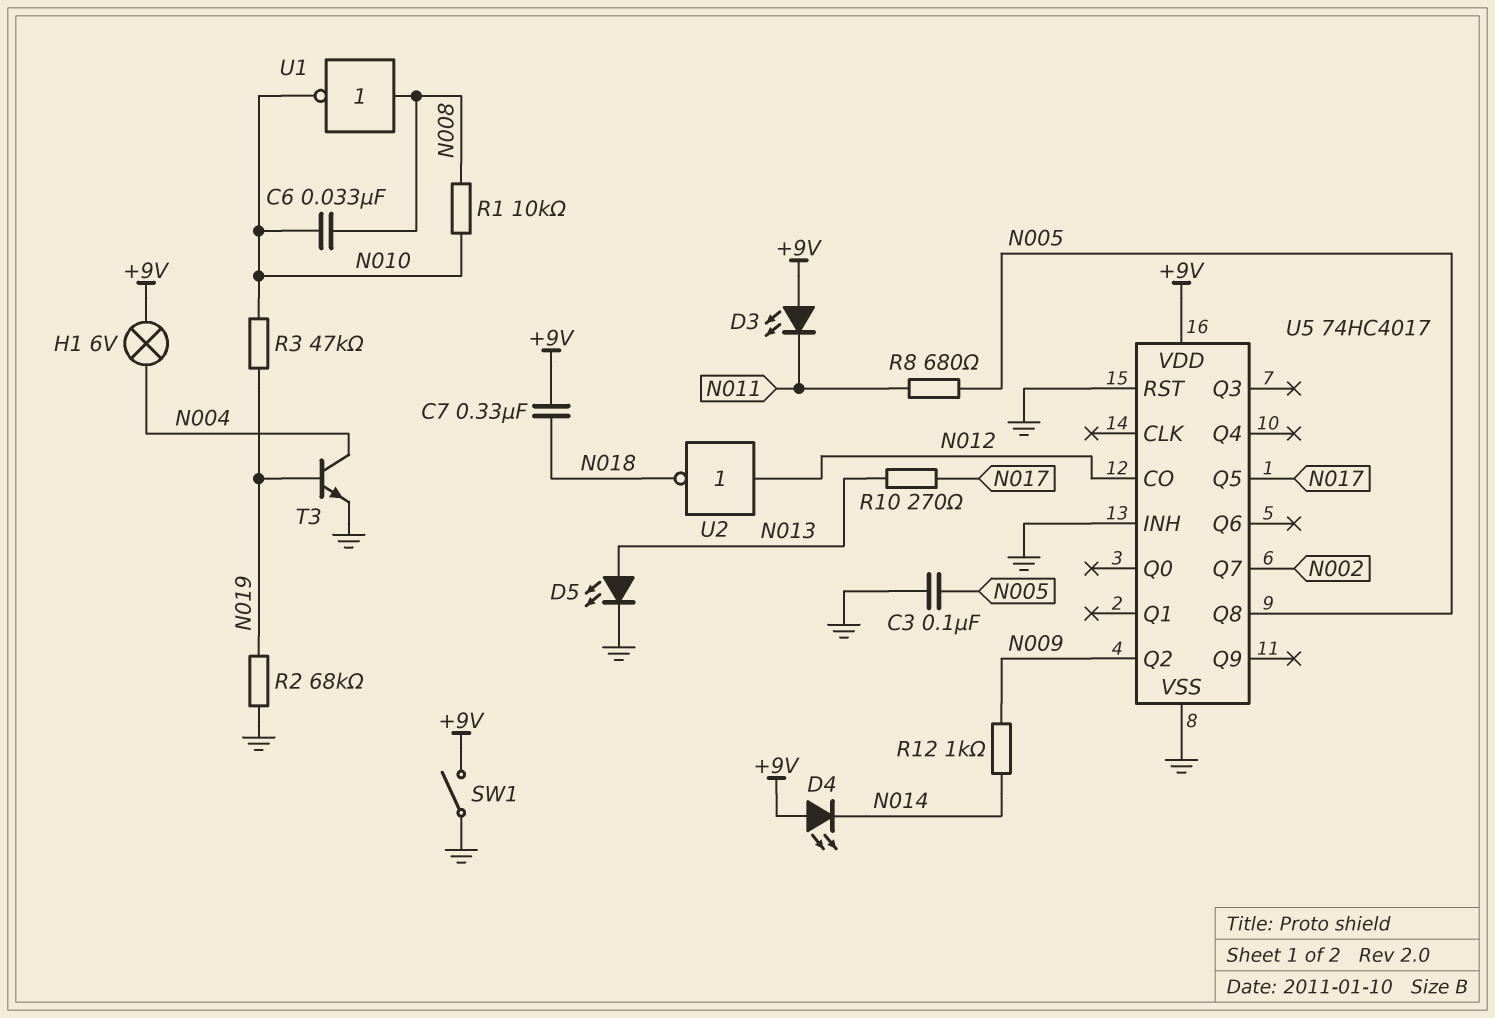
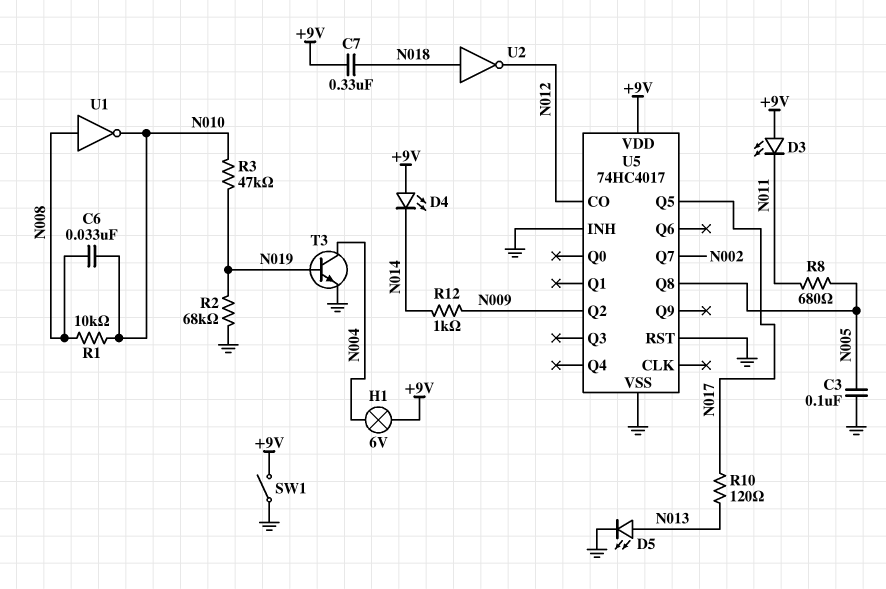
R10: 270 (N013, N017) -> 120 (N013, N017)
U2: NOT (in N012, out N018) -> NOT (in N018, out N012)

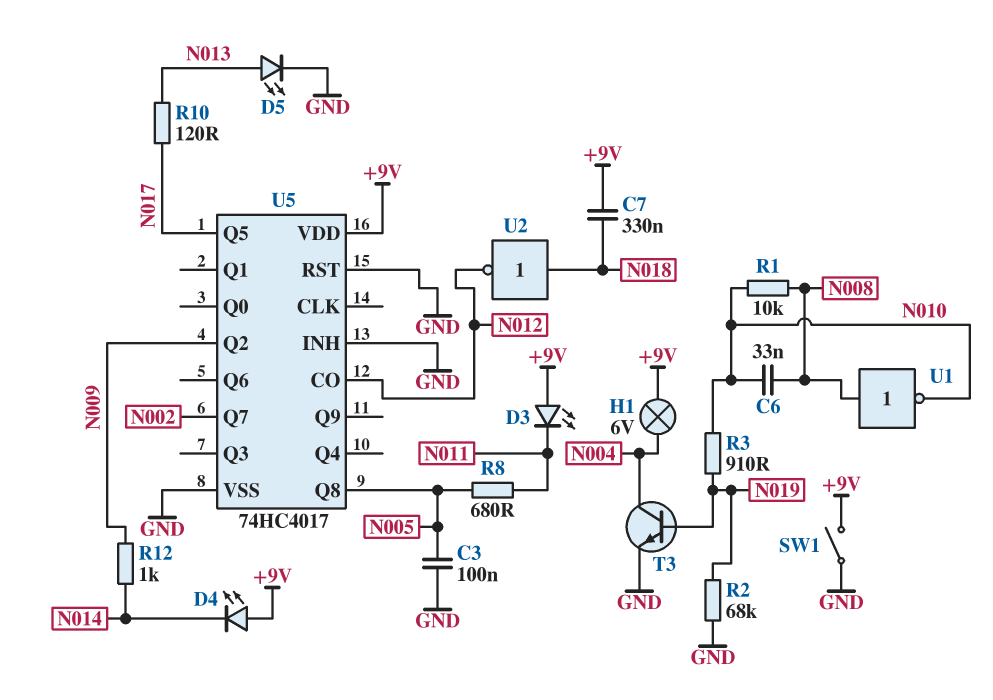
R3: 47k (N010, N019) -> 910 (N010, N019)

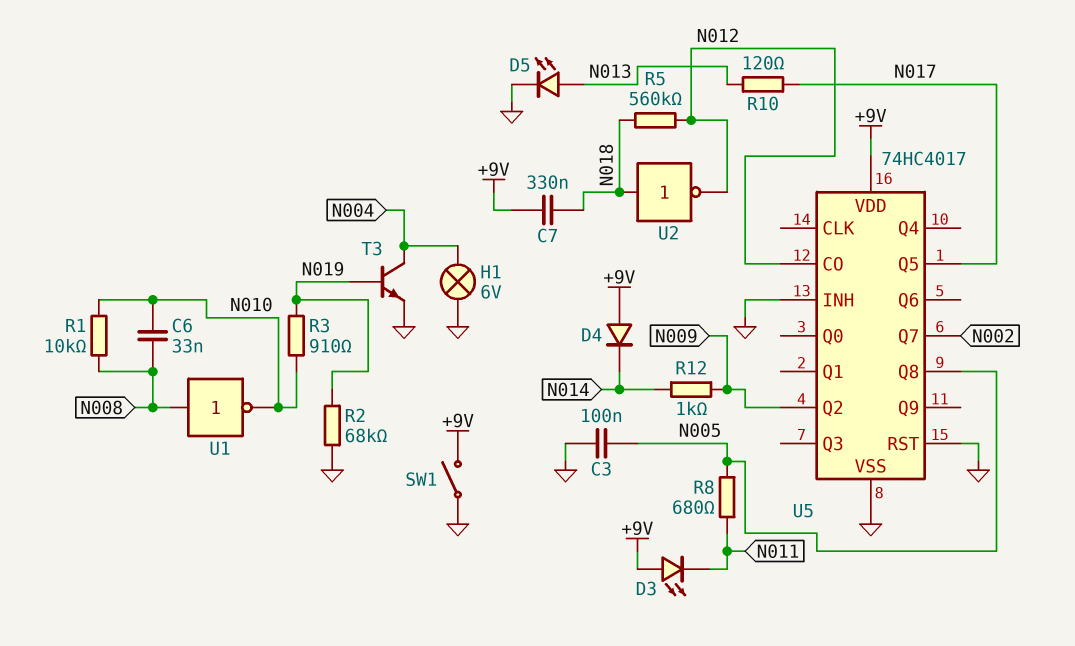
D4: LED (A +9V, K N014) -> diode (A +9V, K N014)
H1: lamp 6V (+9V, N004) -> lamp 6V (GND, N004)
R5: none -> 560k (N012, N018)

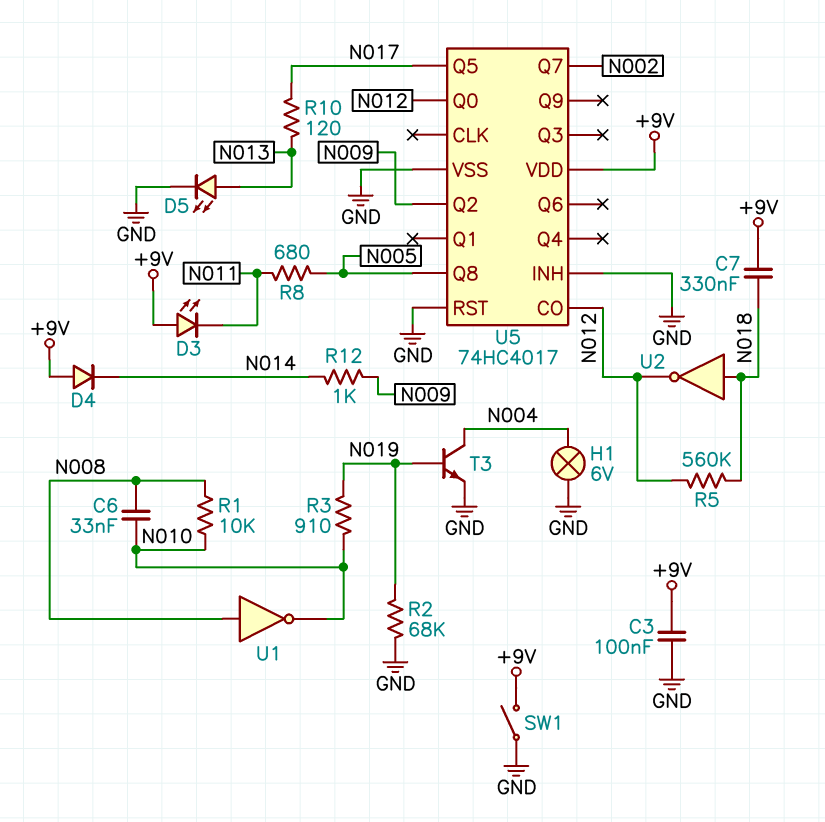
C3: 100nF (GND, N005) -> 100nF (+9V, GND)
U5 pin Q0: none -> N012

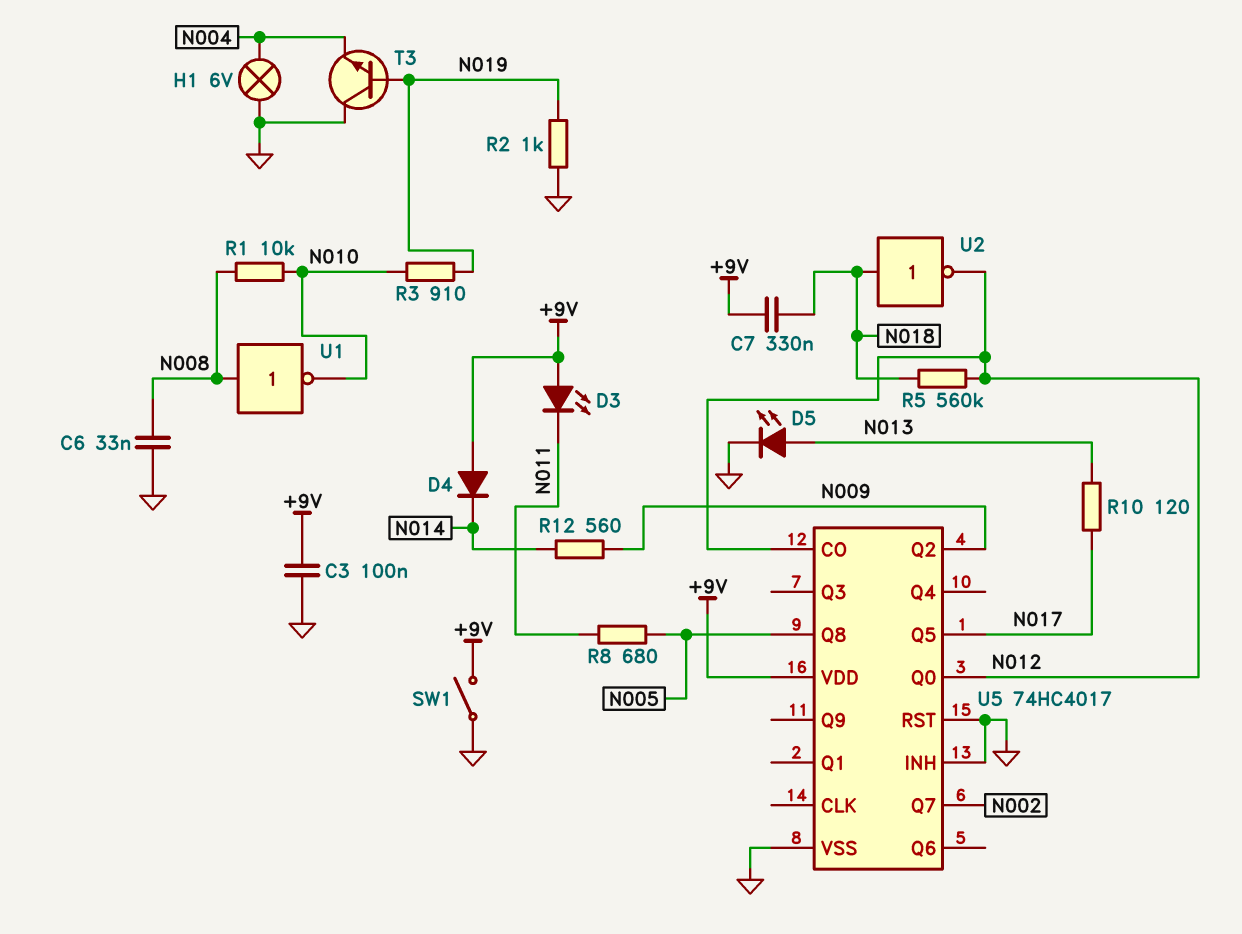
C6: 33nF (N008, N010) -> 33nF (GND, N008)
R2: 68k (GND, N019) -> 1k (GND, N019)
R12: 1k (N009, N014) -> 560 (N009, N014)
T3: NPN (B N019, C N004, E GND) -> NPN (B N019, C GND, E N004)

